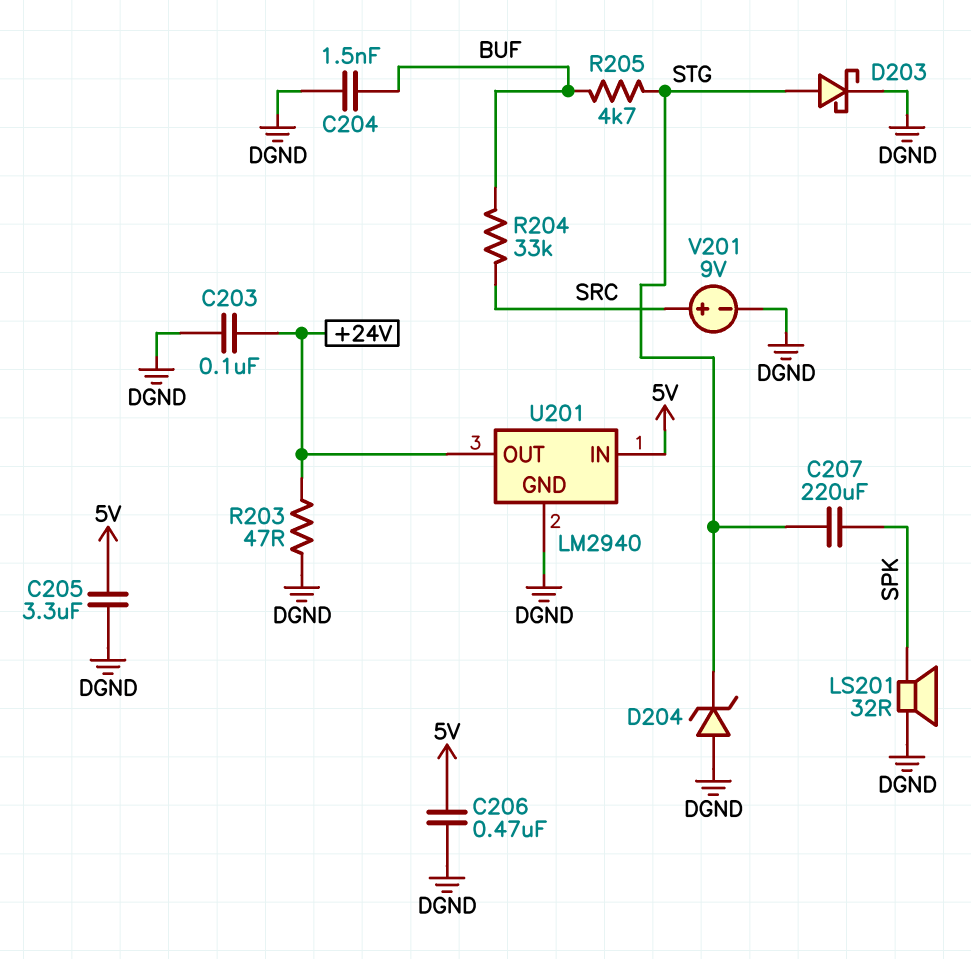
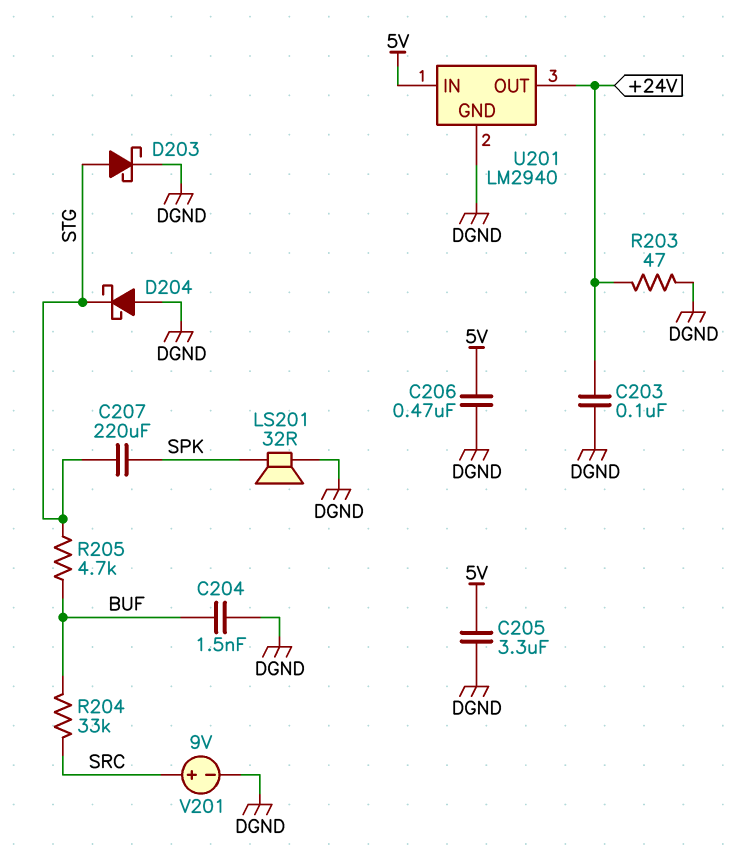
D204: zener (A DGND, K STG) -> schottky (A DGND, K STG)

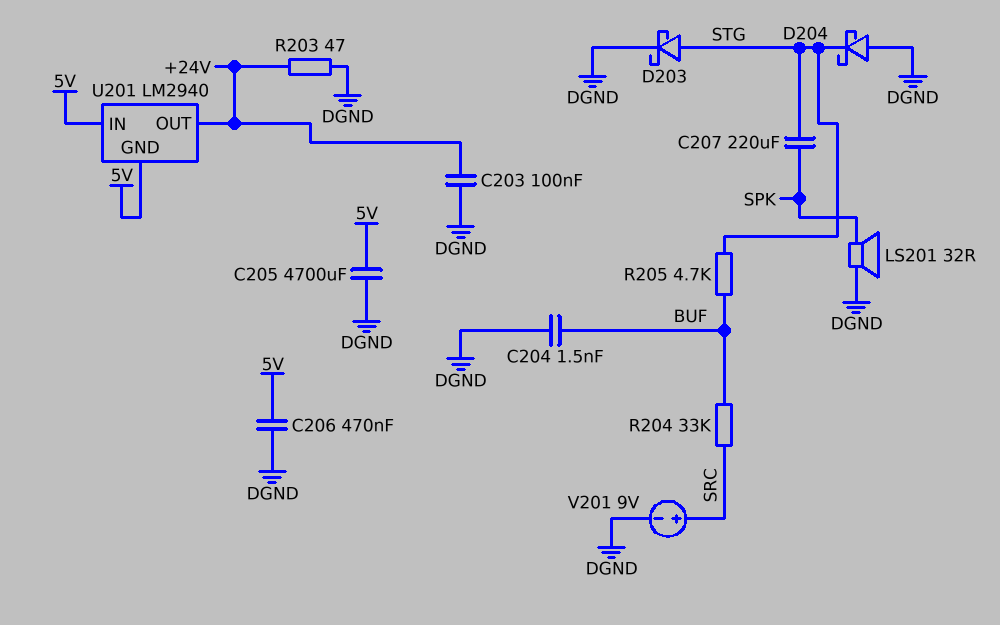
C205: 3.3uF (5V, DGND) -> 4700uF (5V, DGND)
U201 pin GND: DGND -> 5V

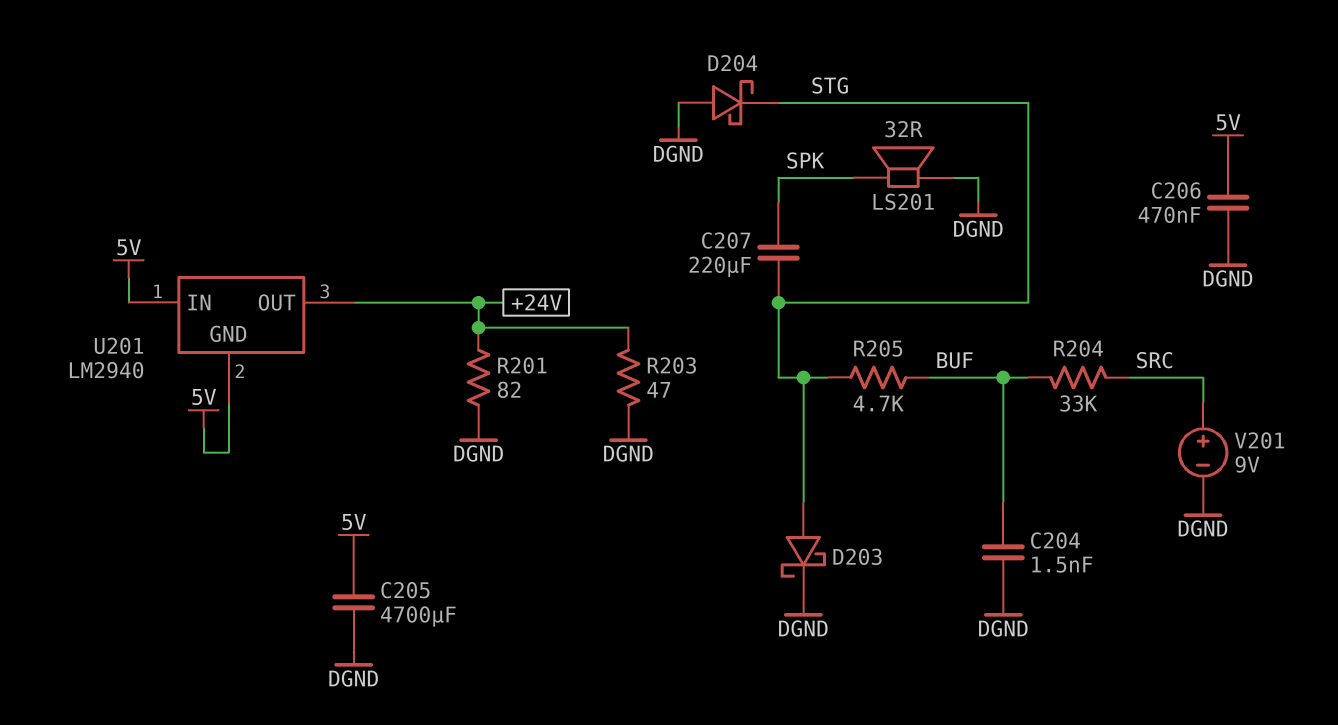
C203: 100nF (+24V, DGND) -> none
R201: none -> 82 (+24V, DGND)

